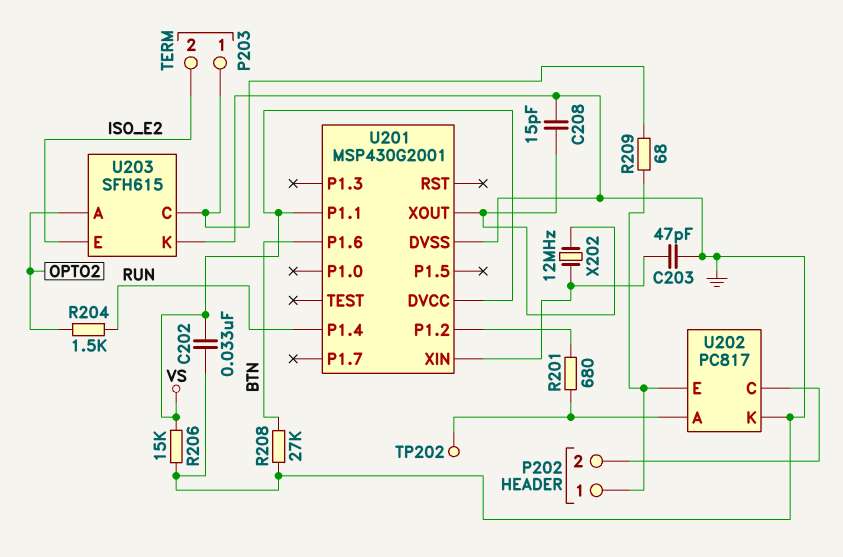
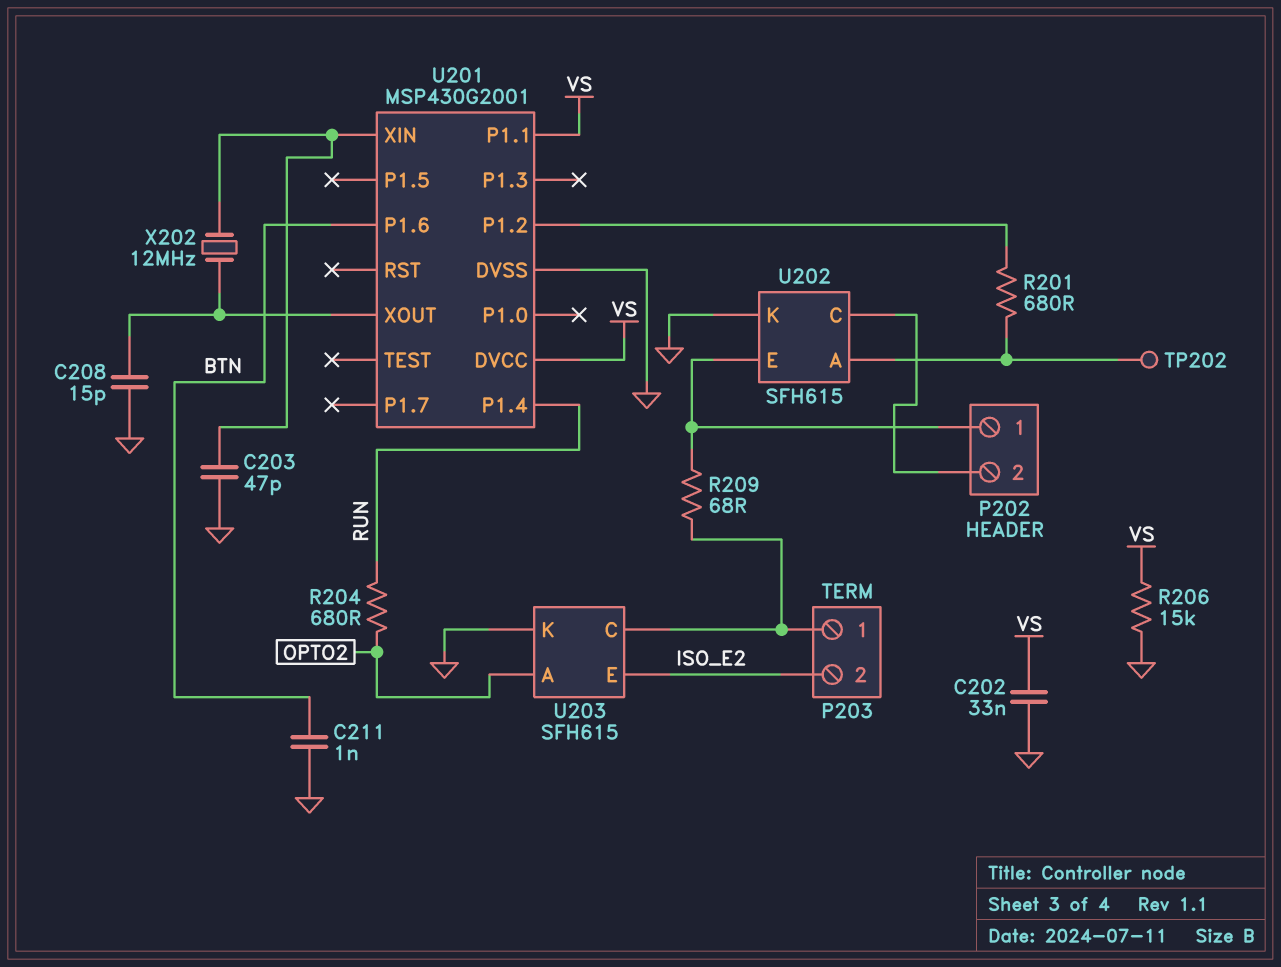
C211: none -> 1nF (BTN, GND)
R204: 1.5k (OPTO2, RUN) -> 680 (OPTO2, RUN)
R208: 27k (BTN, GND) -> none
U202: PC817 -> SFH615

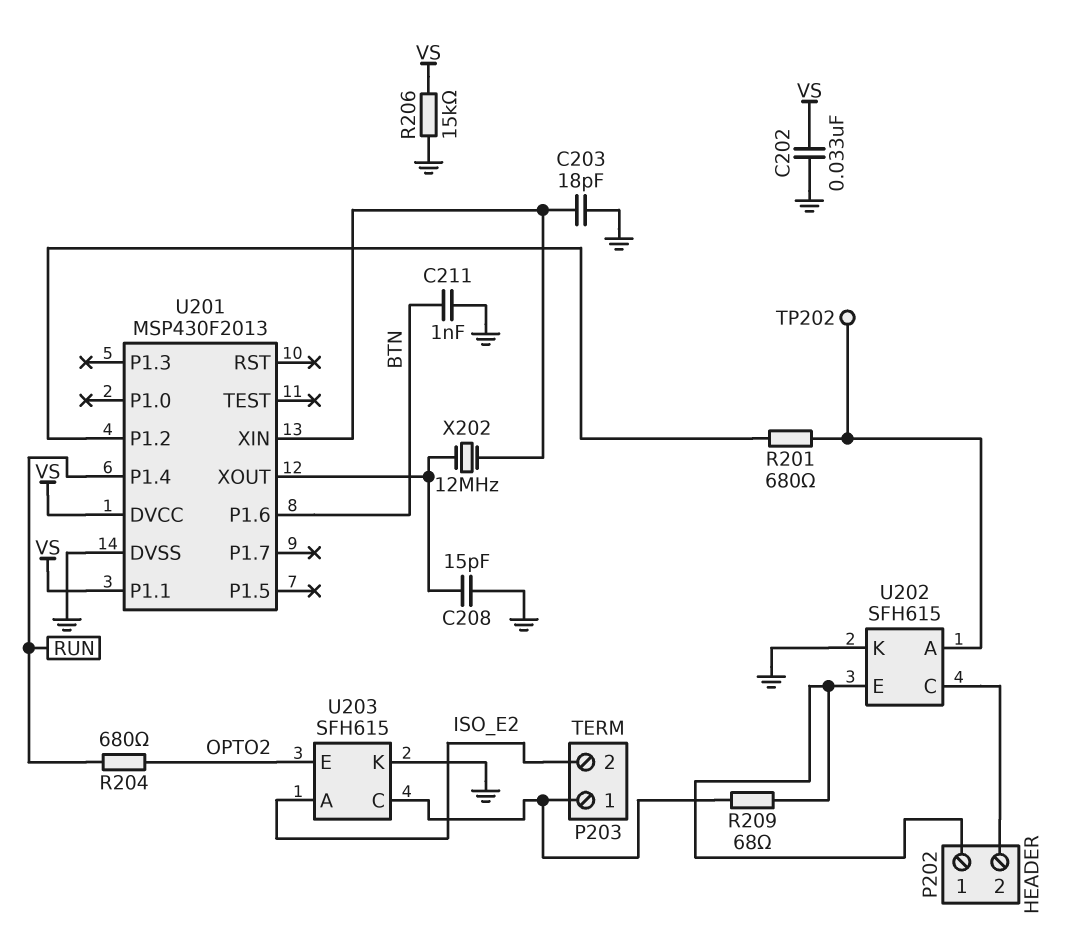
C203: 47pF (GND, U201/XIN) -> 18pF (GND, U201/XIN)
U201: MSP430G2001 -> MSP430F2013
U203 pin A: OPTO2 -> ISO_E2
U203 pin E: ISO_E2 -> OPTO2

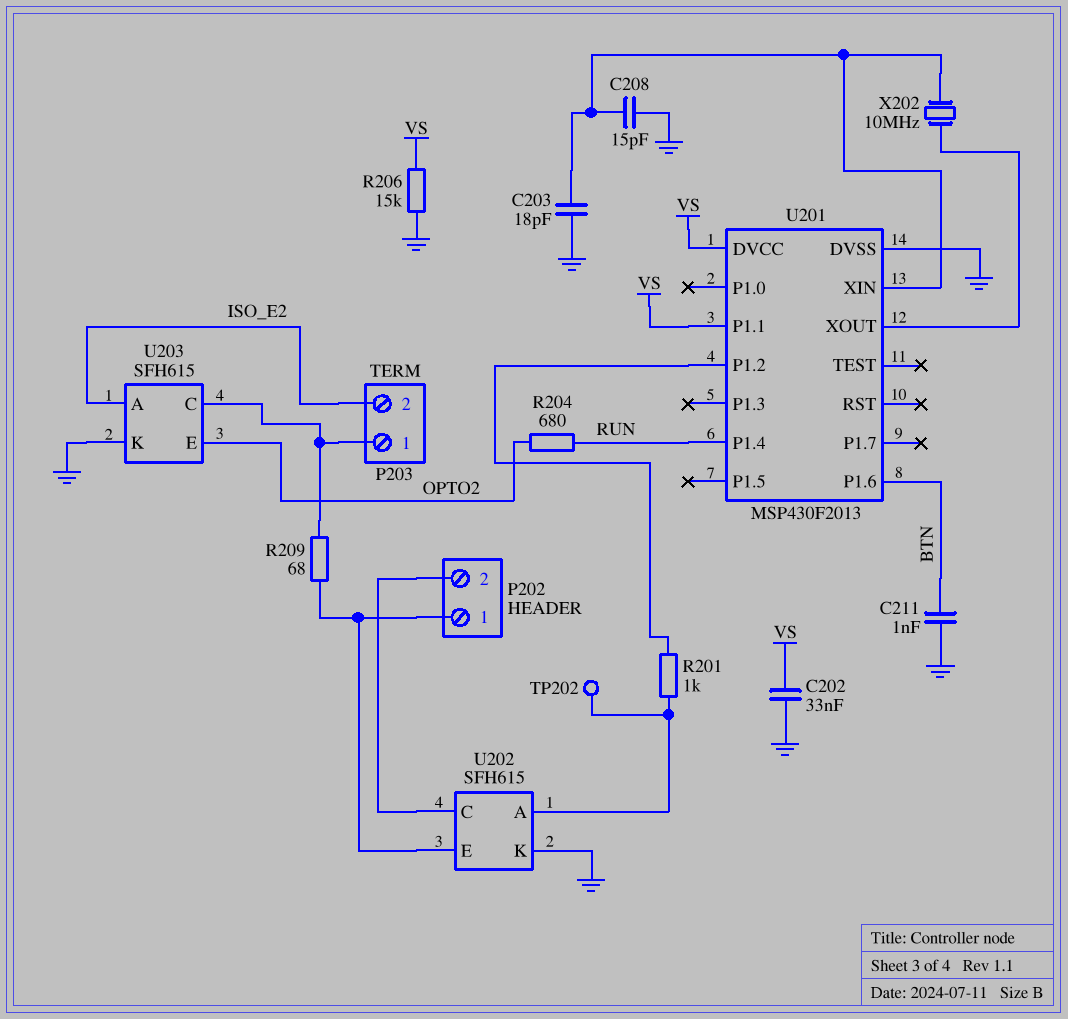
C208: 15pF (GND, U201/XOUT) -> 15pF (GND, U201/XIN)
R201: 680 (U201/P1.2, U202/A) -> 1k (U201/P1.2, U202/A)
X202: 12MHz (U201/XIN, U201/XOUT) -> 10MHz (U201/XIN, U201/XOUT)

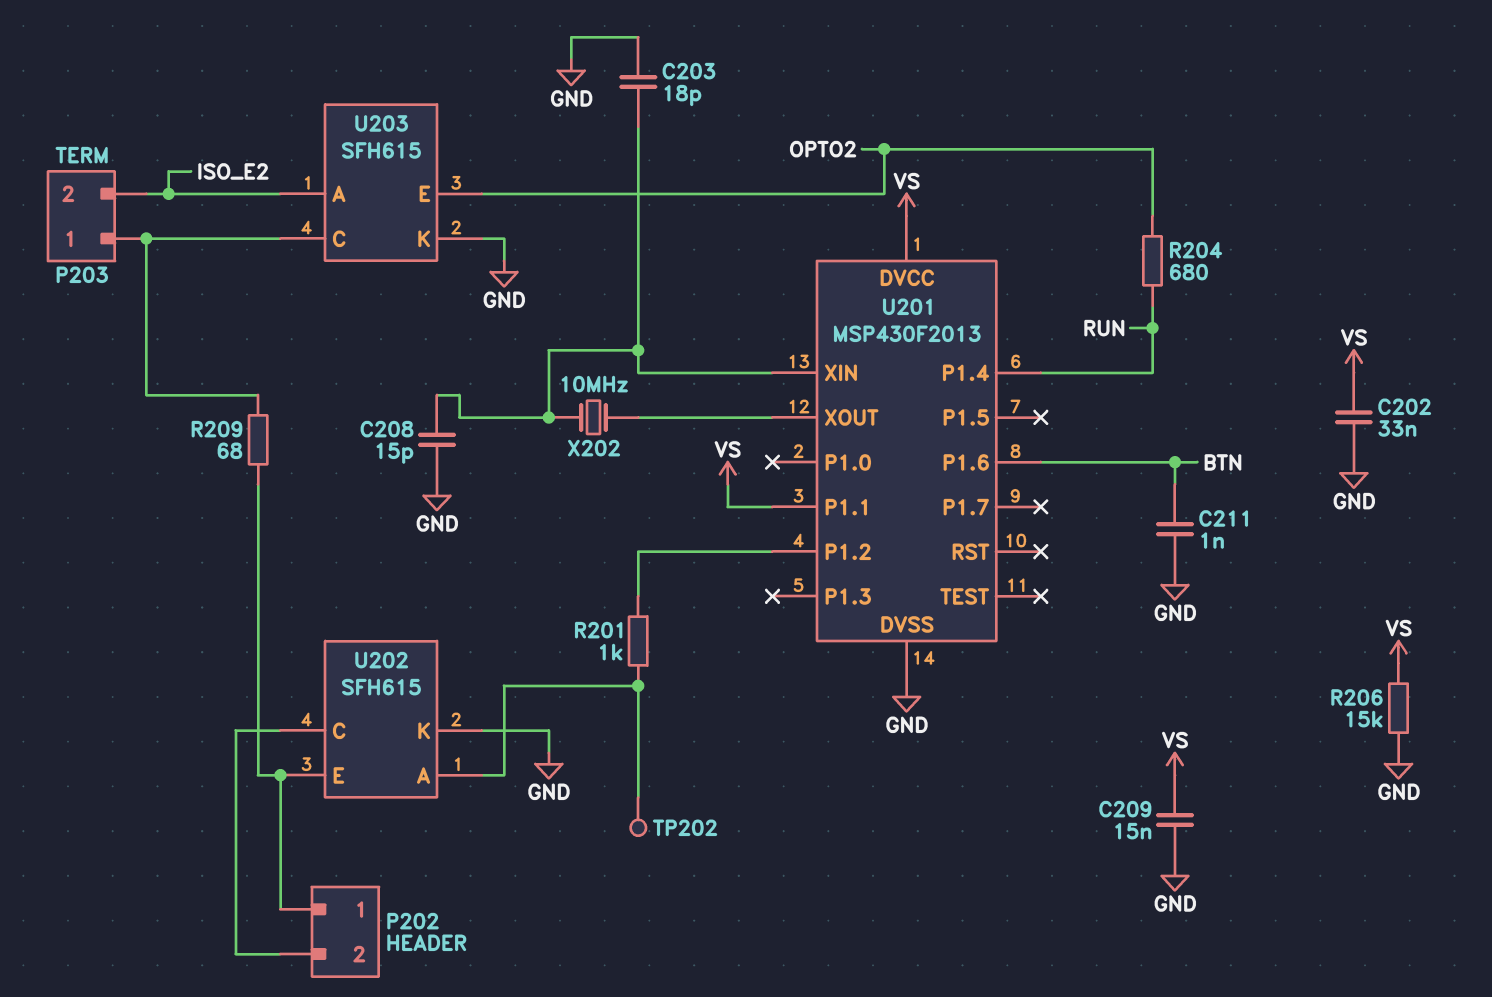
C209: none -> 15nF (GND, VS)

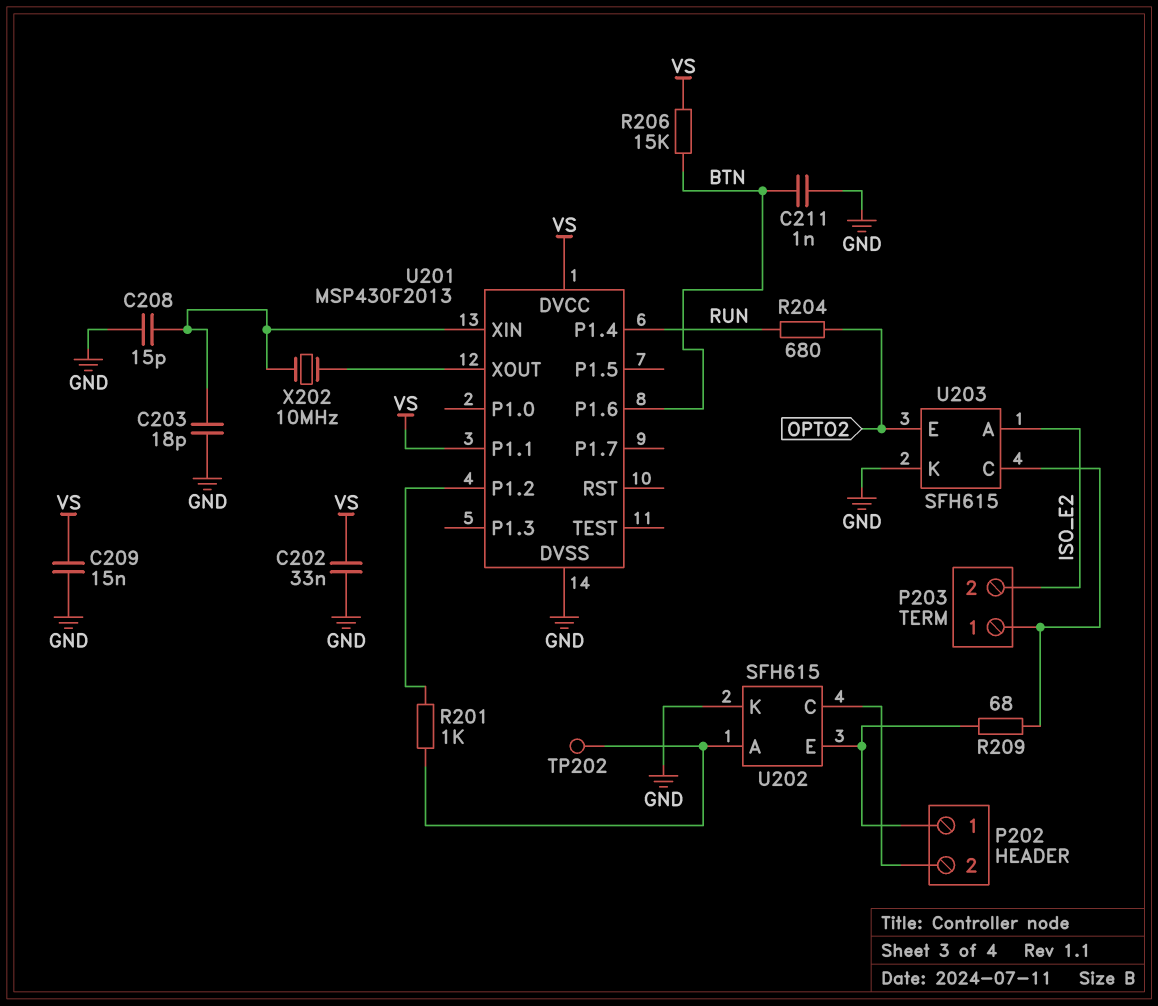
R206: 15k (GND, VS) -> 15k (BTN, VS)

